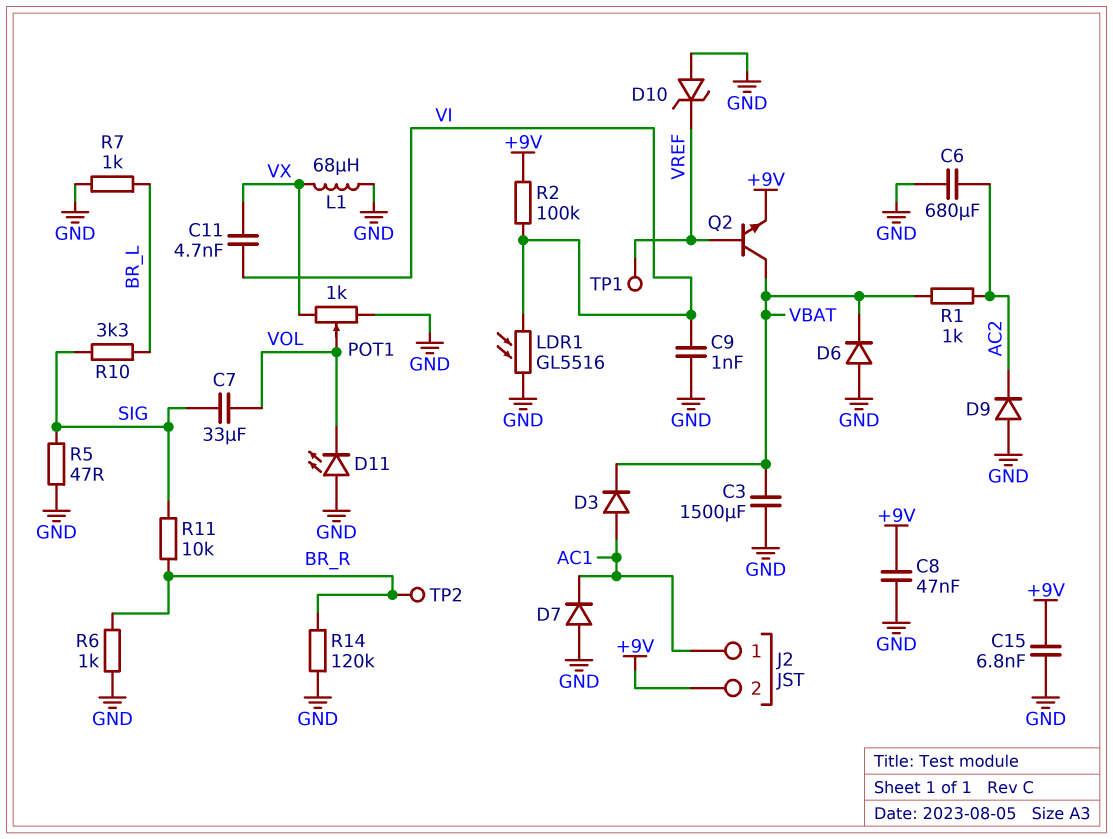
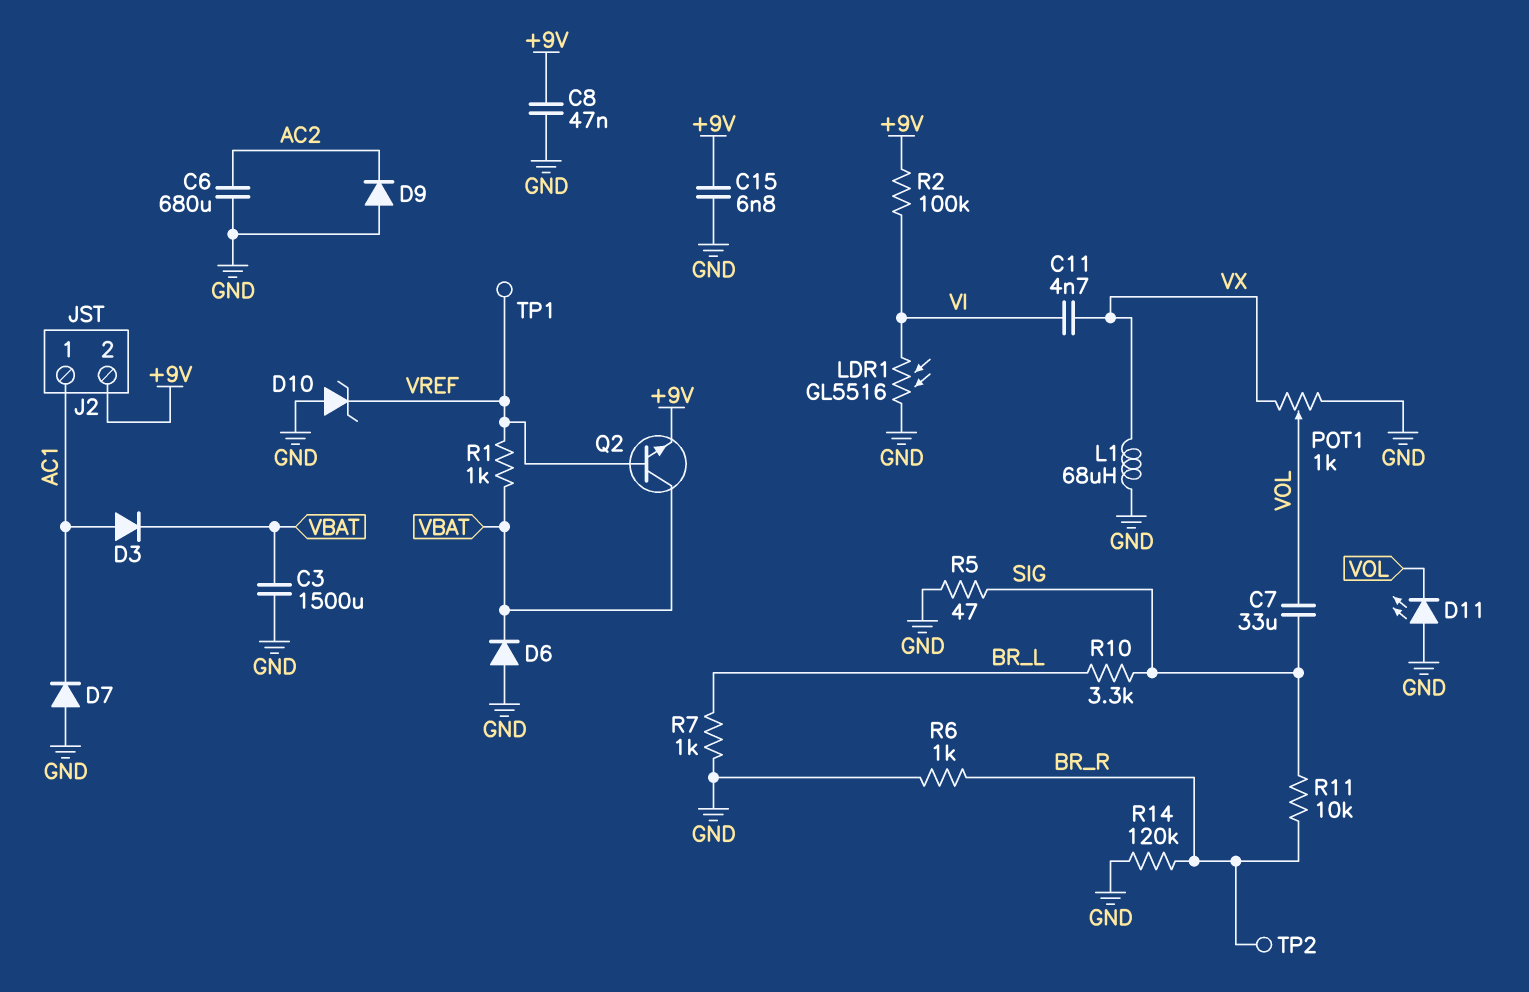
C9: 1nF (GND, VI) -> none
R1: 1k (AC2, VBAT) -> 1k (VBAT, VREF)

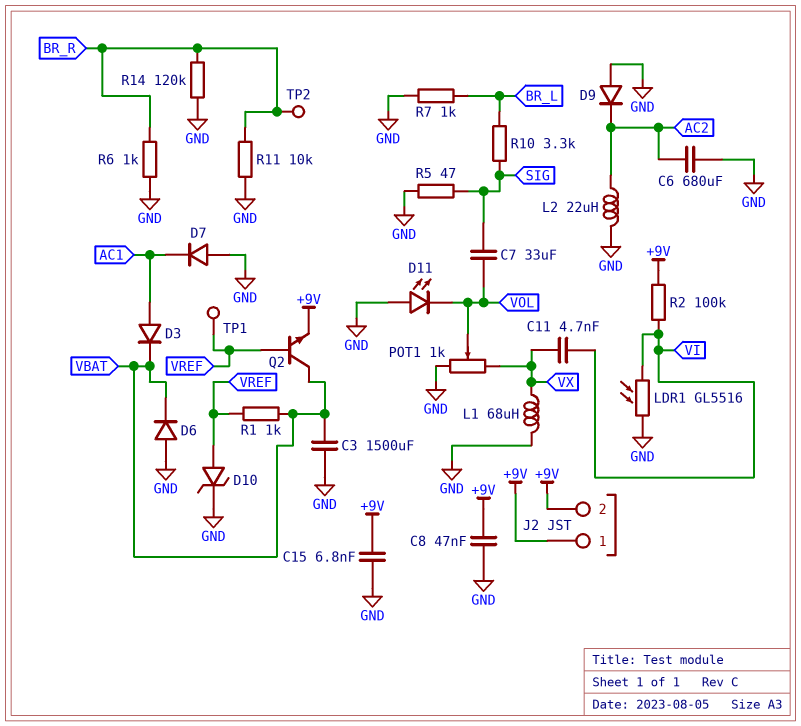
D10: zener (A GND, K VREF) -> zener (A VREF, K GND)
J2 pin 1: AC1 -> +9V
L2: none -> 22uH (AC2, GND)
R11: 10k (BR_R, SIG) -> 10k (BR_R, GND)

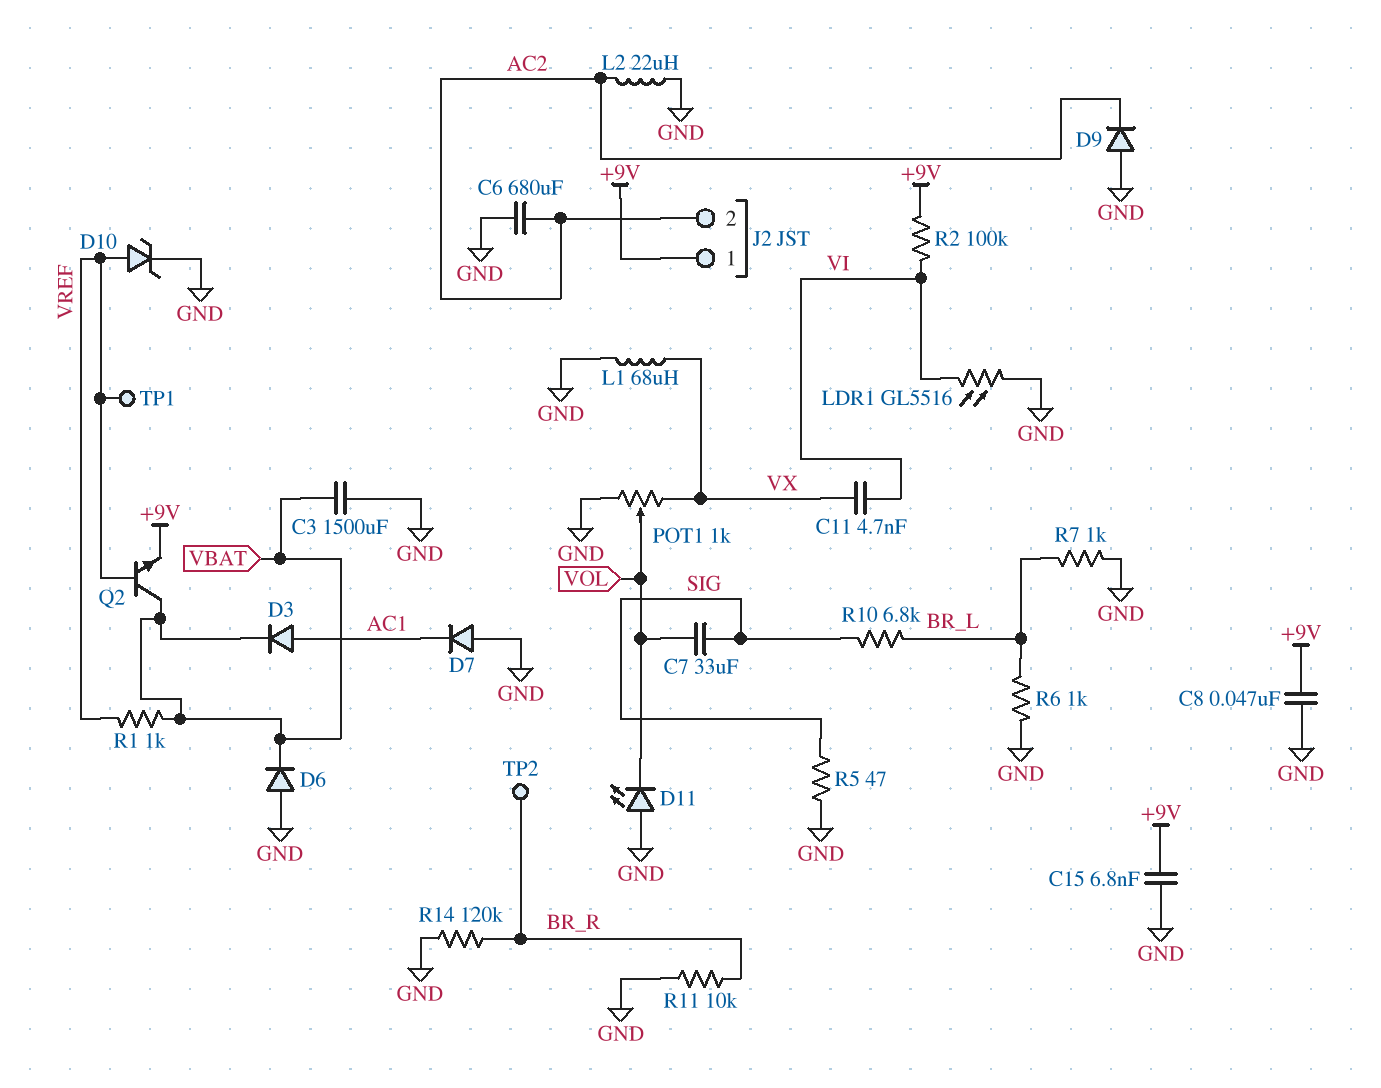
J2 pin 2: +9V -> AC2
R6: 1k (BR_R, GND) -> 1k (BR_L, GND)
R10: 3.3k (BR_L, SIG) -> 6.8k (BR_L, SIG)

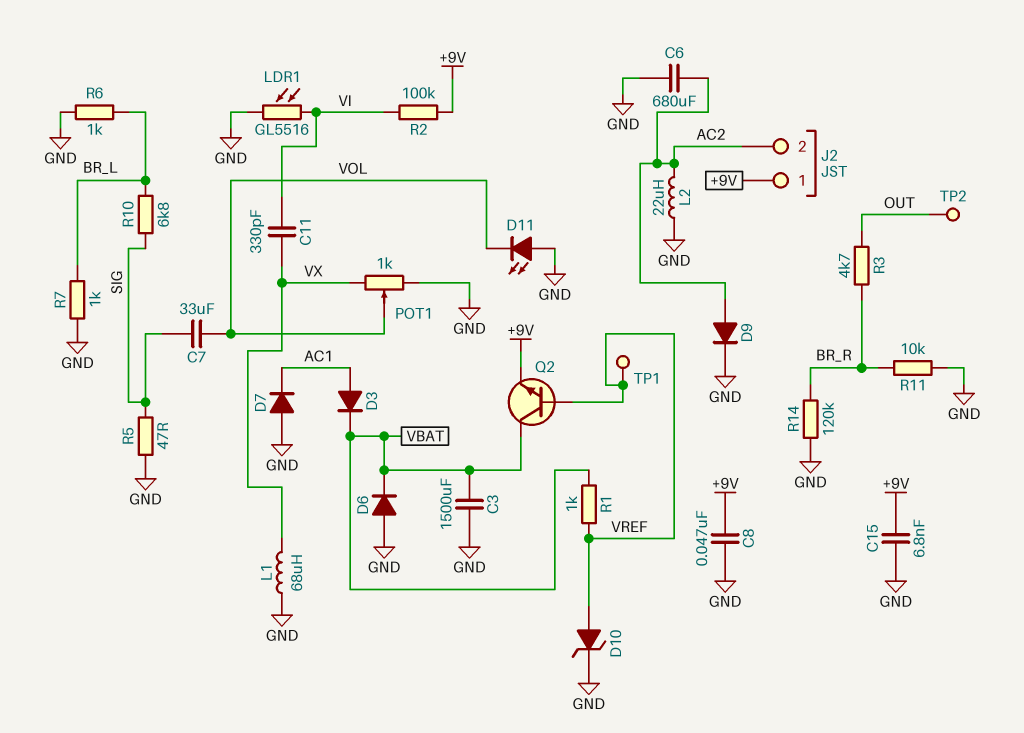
C11: 4.7nF (VI, VX) -> 330pF (VI, VX)
D9: diode (A GND, K AC2) -> diode (A AC2, K GND)
R3: none -> 4.7k (BR_R, OUT)
TP2: test point (BR_R) -> test point (OUT)

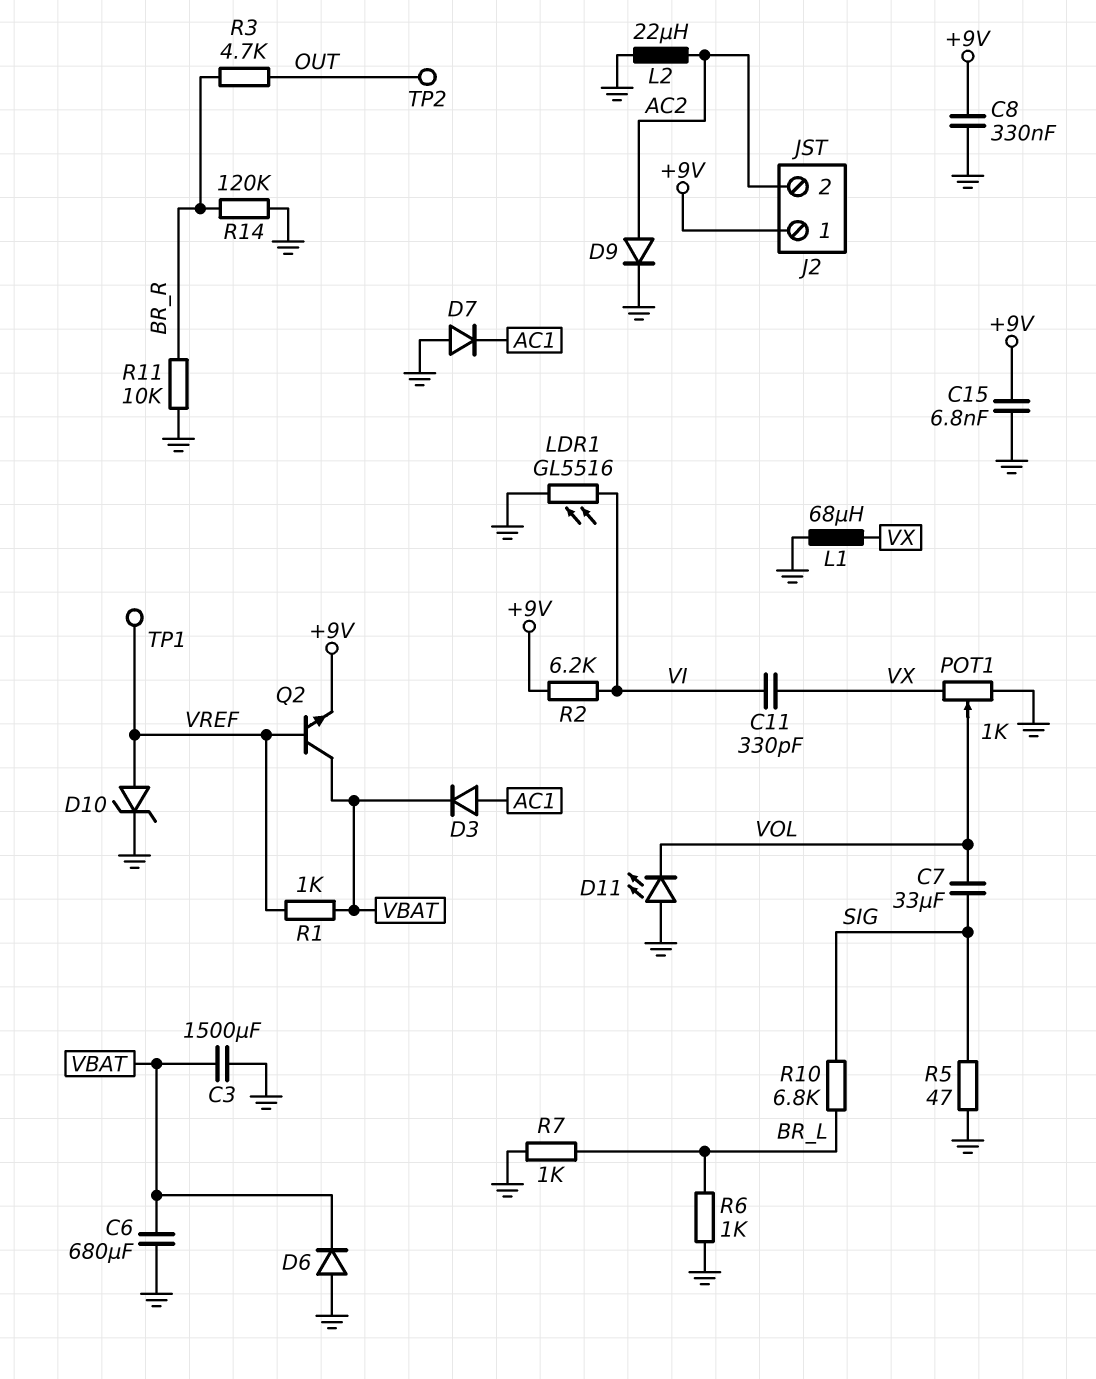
C6: 680uF (AC2, GND) -> 680uF (GND, VBAT)
C8: 47nF (+9V, GND) -> 330nF (+9V, GND)
R2: 100k (+9V, VI) -> 6.2k (+9V, VI)

